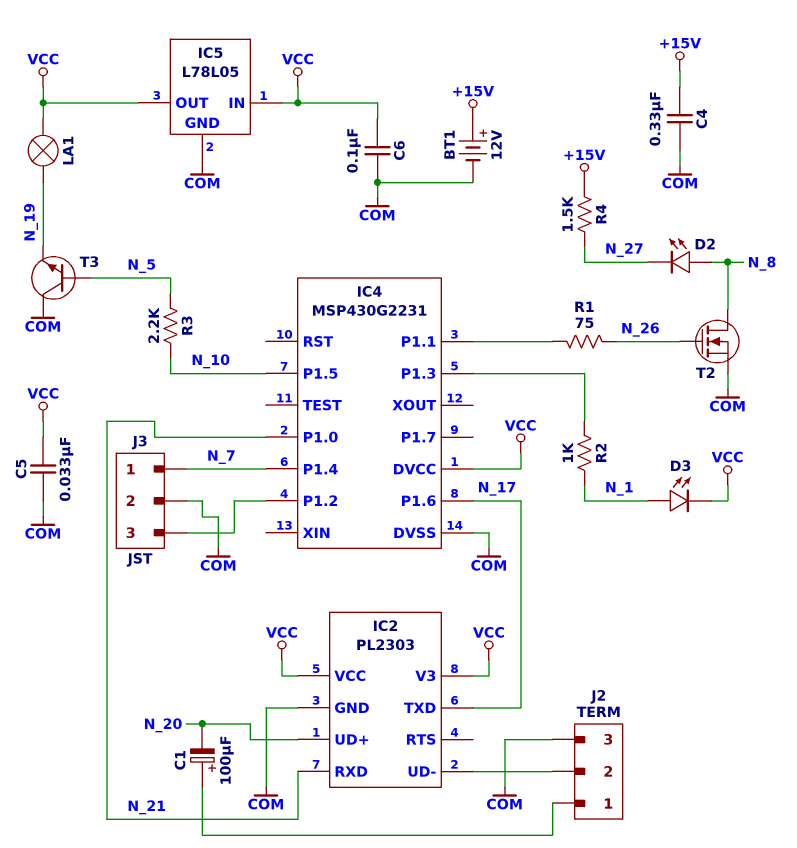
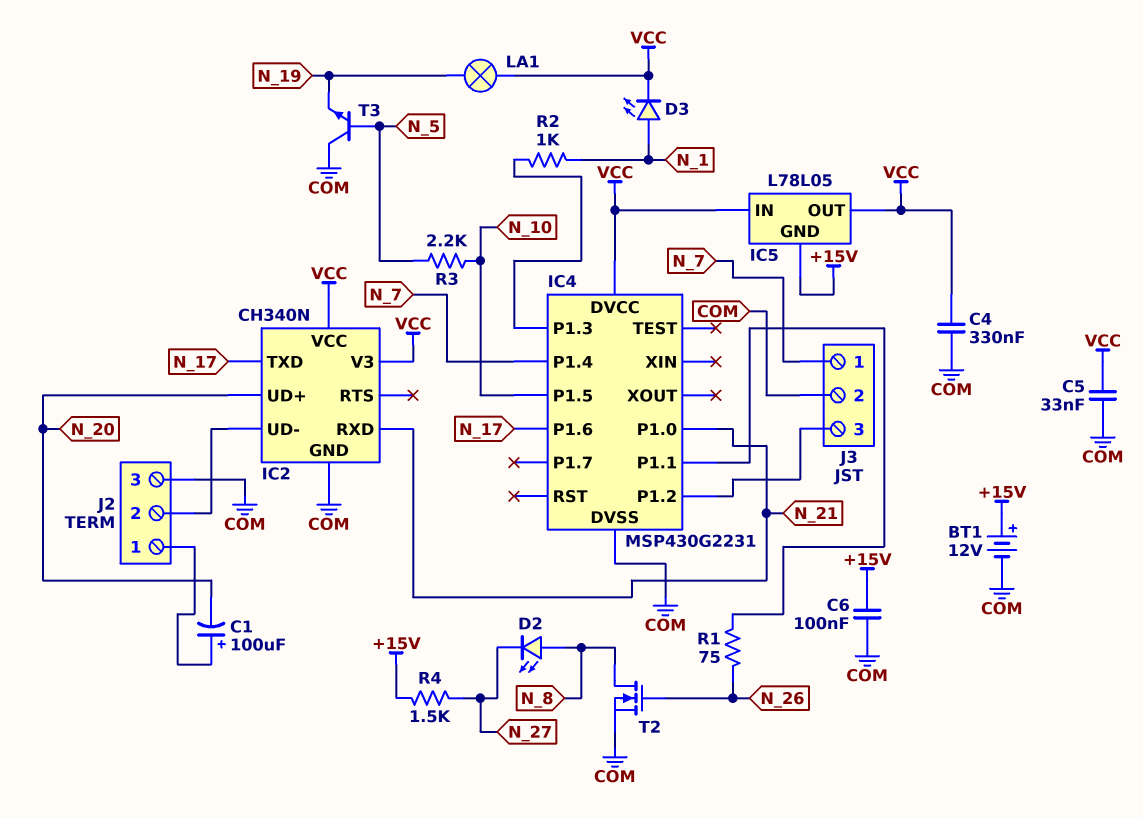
C4: 330nF (+15V, COM) -> 330nF (COM, VCC)
C6: 100nF (COM, VCC) -> 100nF (+15V, COM)
IC2: PL2303 -> CH340N
IC5 pin GND: COM -> +15V

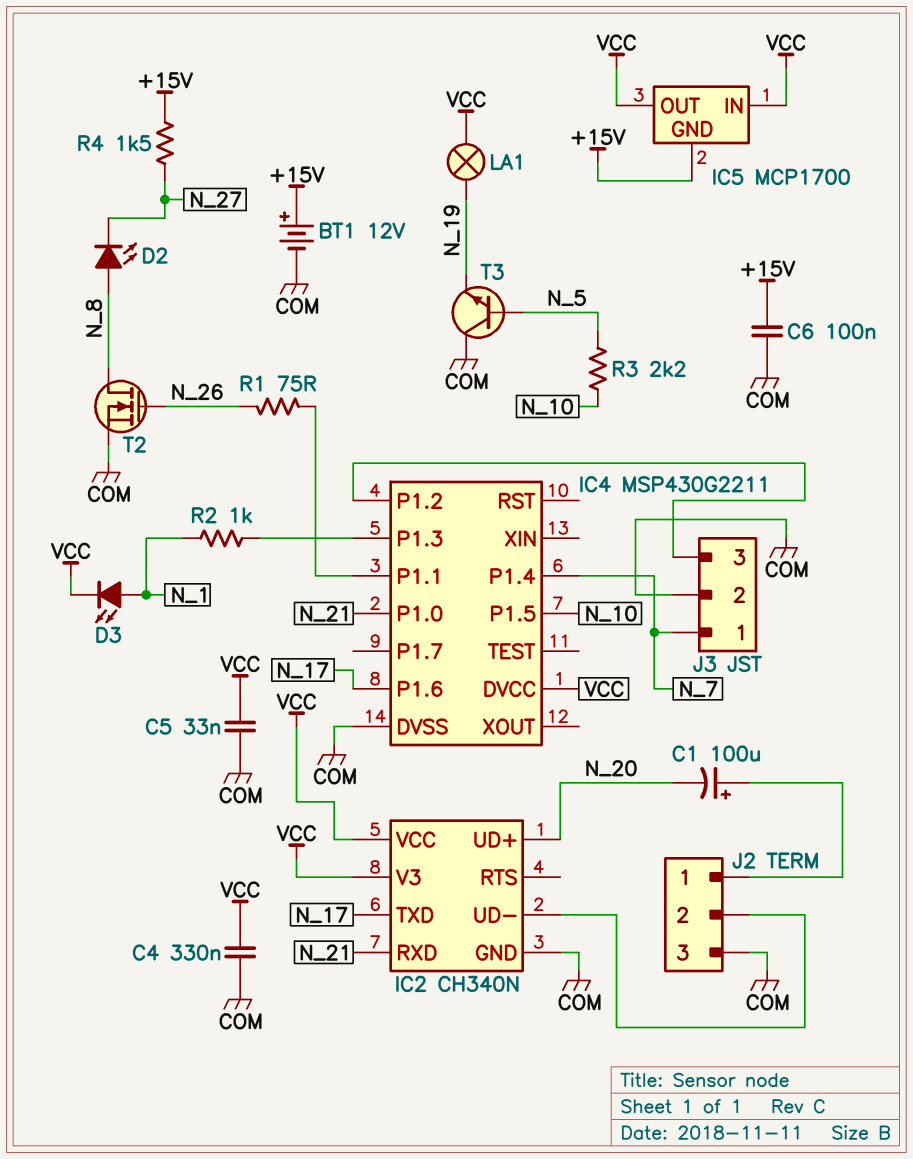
IC4: MSP430G2231 -> MSP430G2211
IC5: L78L05 -> MCP1700

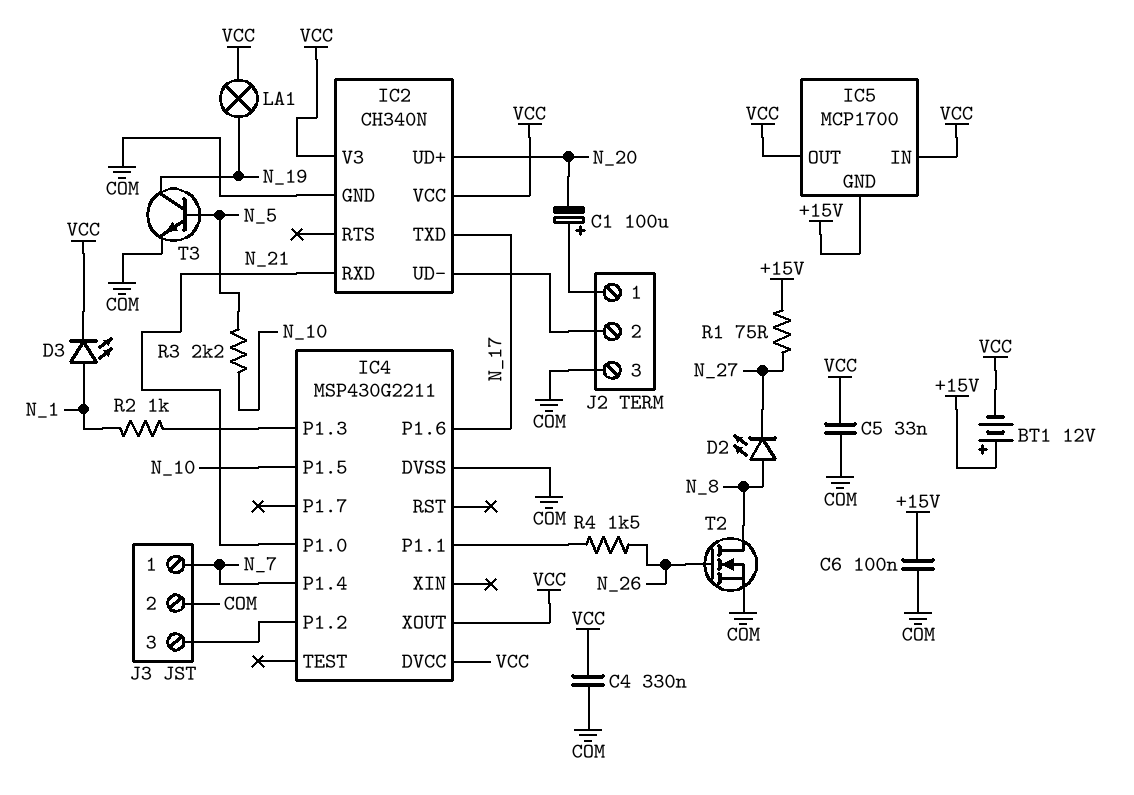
BT1: 12V (plus +15V, minus COM) -> 12V (plus +15V, minus VCC)
IC4 pin XOUT: none -> VCC
R1: 75 (IC4/P1.1, N_26) -> 75 (+15V, N_27)
R4: 1.5k (+15V, N_27) -> 1.5k (IC4/P1.1, N_26)
T3: NPN (B N_5, C COM, E N_19) -> NPN (B N_5, C N_19, E COM)

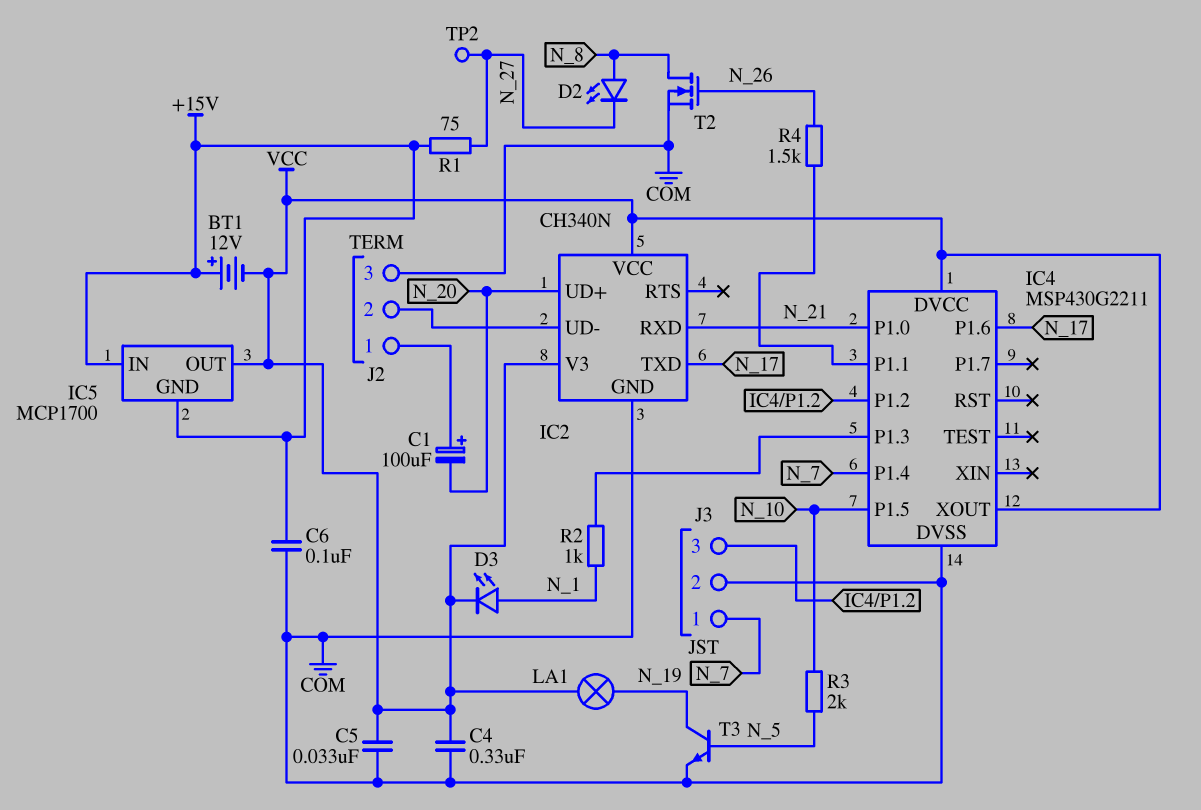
IC5 pin IN: VCC -> +15V
R3: 2.2k (N_5, N_10) -> 2k (N_5, N_10)
TP2: none -> test point (N_27)

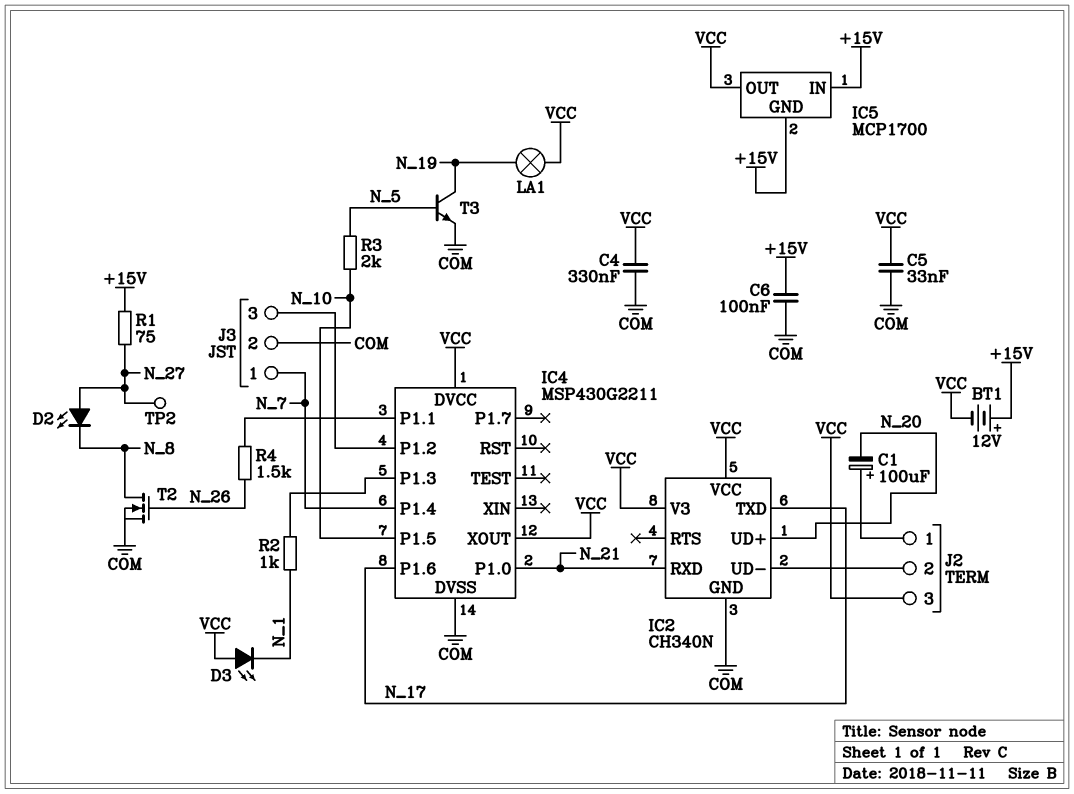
D2: LED (A N_8, K N_27) -> LED (A N_27, K N_8)
D3: LED (A N_1, K VCC) -> LED (A VCC, K N_1)
J2 pin 3: COM -> VCC

